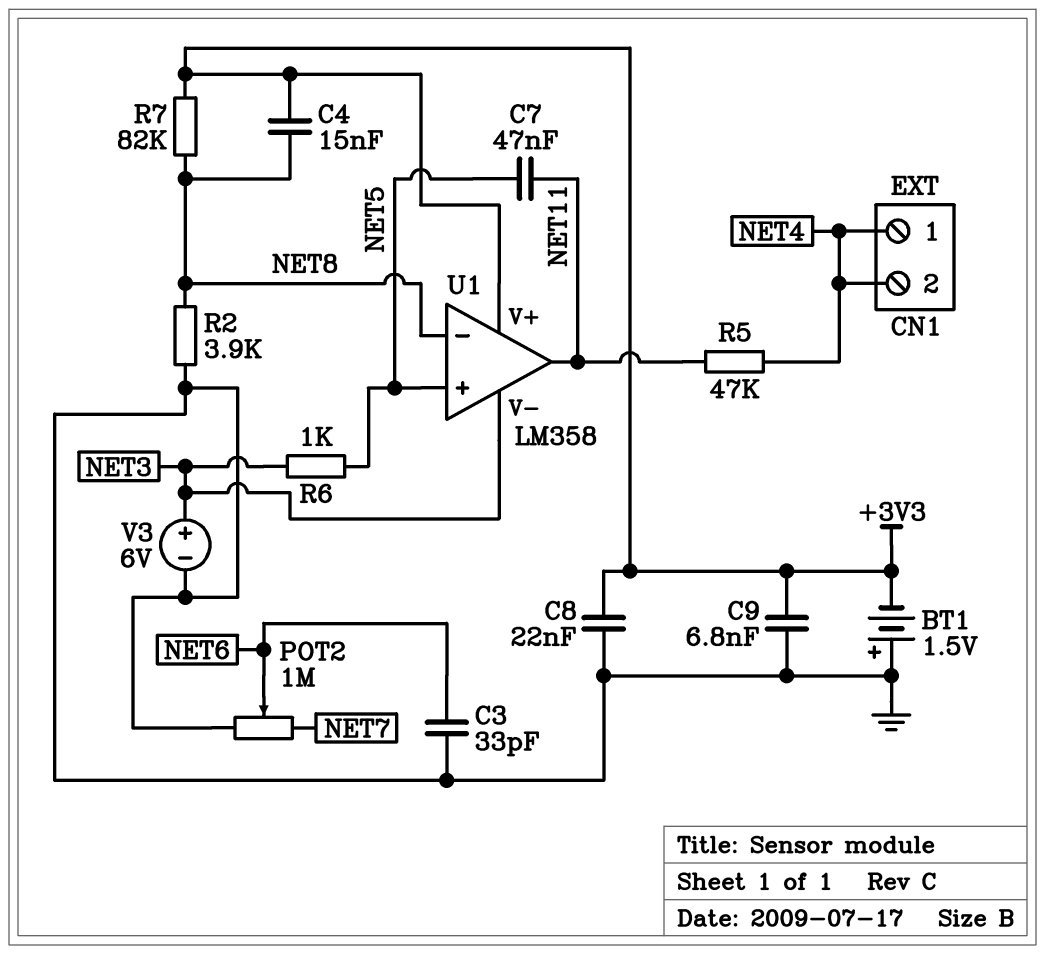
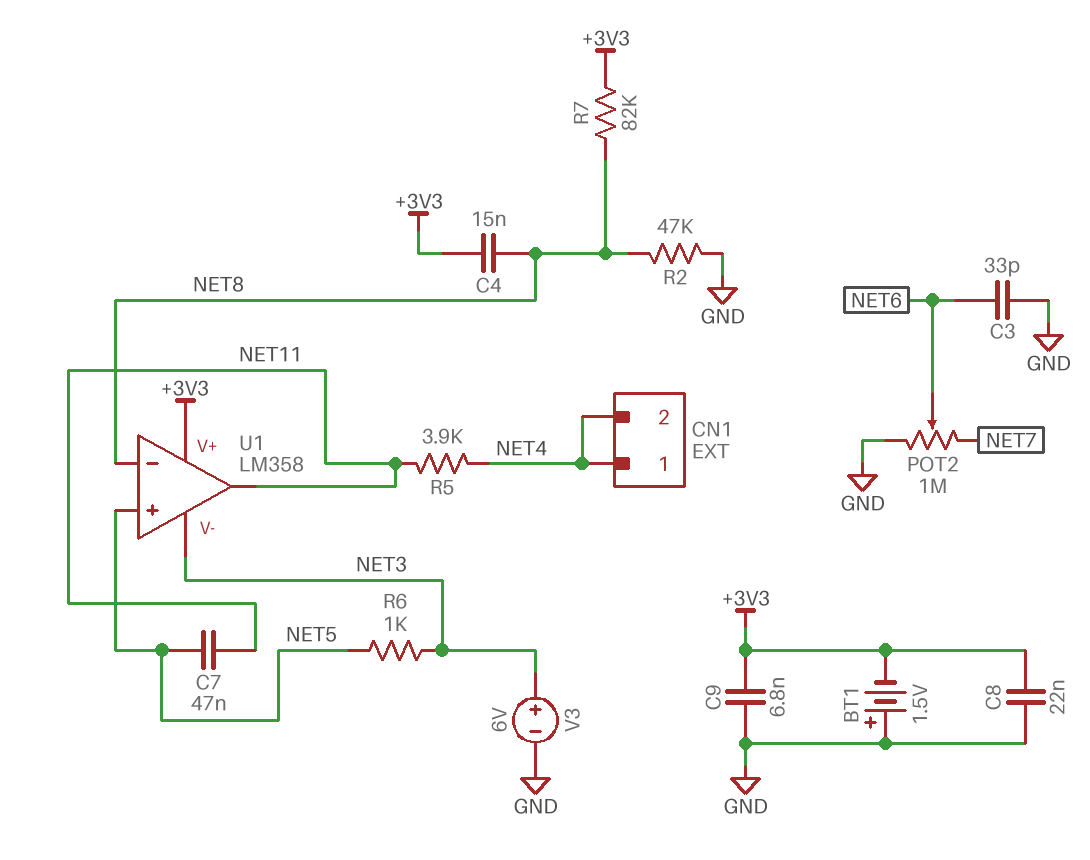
R2: 3.9k (GND, NET8) -> 47k (GND, NET8)
R5: 47k (NET4, NET11) -> 3.9k (NET4, NET11)

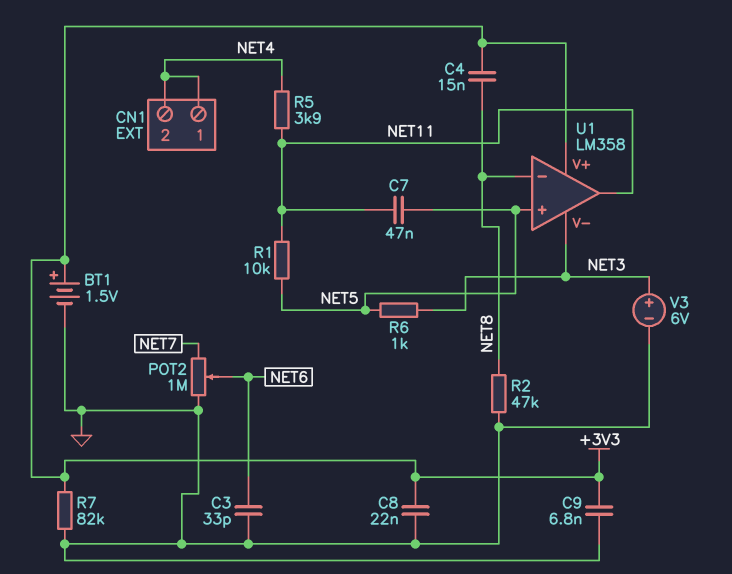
BT1: 1.5V (plus GND, minus +3V3) -> 1.5V (plus +3V3, minus GND)
R1: none -> 10k (NET5, NET11)
R7: 82k (+3V3, NET8) -> 82k (+3V3, GND)

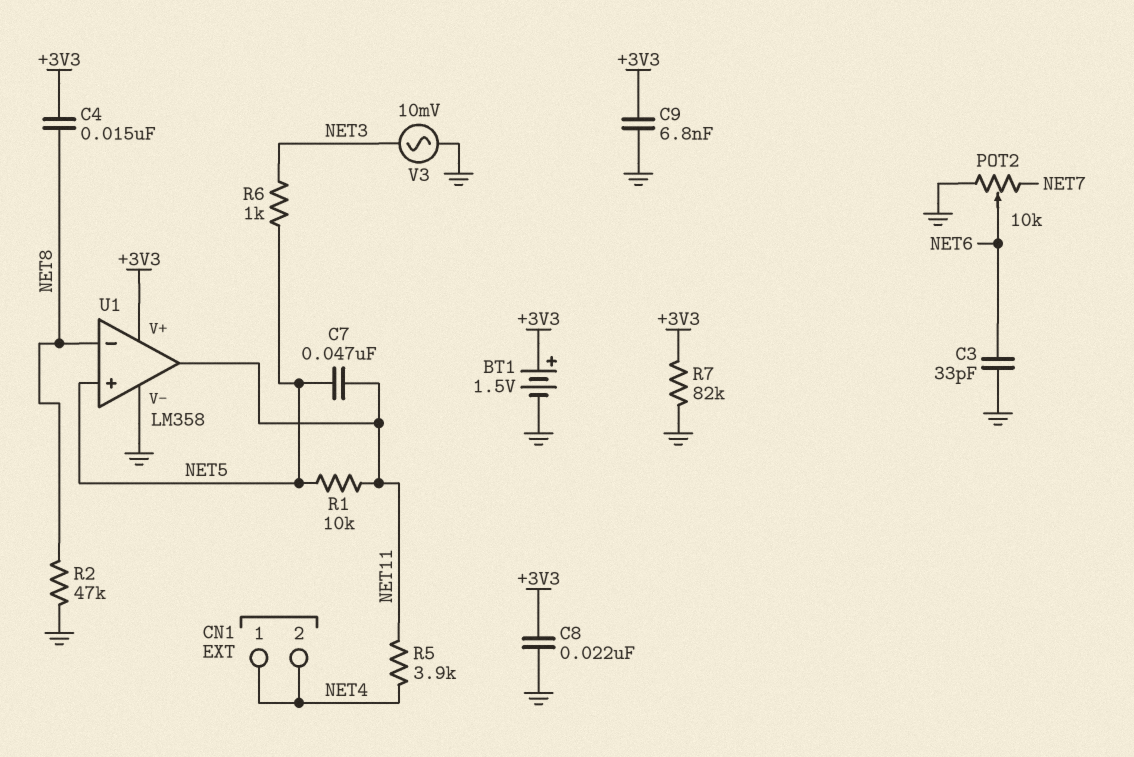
POT2: 1M (GND, NET7, wiper NET6) -> 10k (GND, NET7, wiper NET6)
U1 pin V-: NET3 -> GND
V3: 6V (plus NET3, minus GND) -> AC 10mV (GND, NET3)

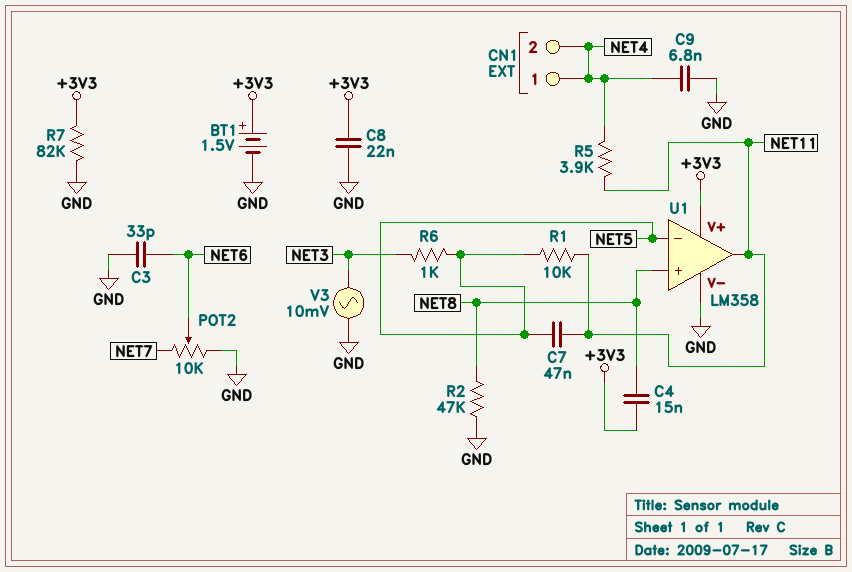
C9: 6.8nF (+3V3, GND) -> 6.8nF (GND, NET4)
U1 pin in+: NET5 -> NET8
U1 pin in-: NET8 -> NET5

